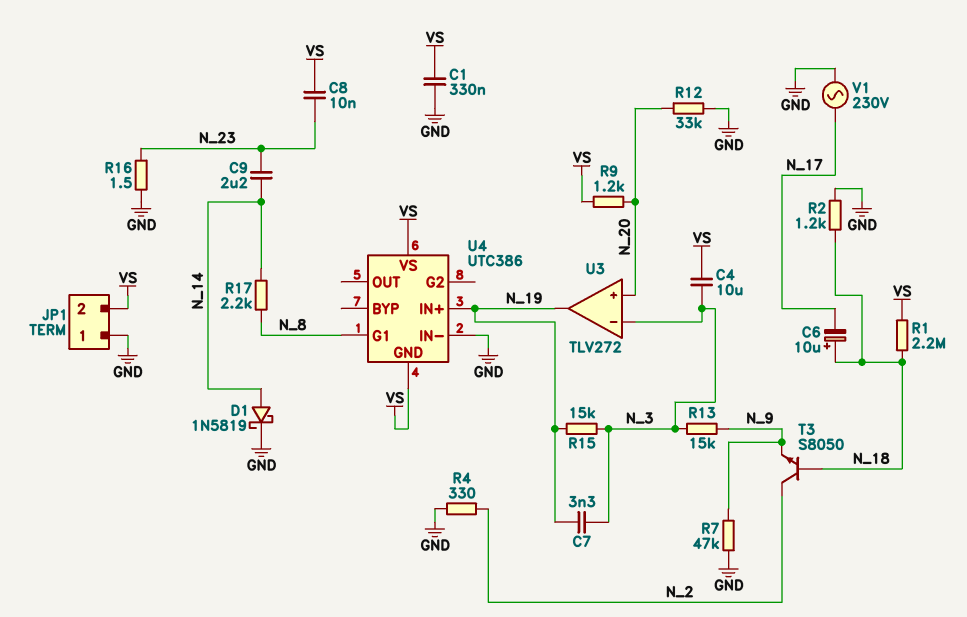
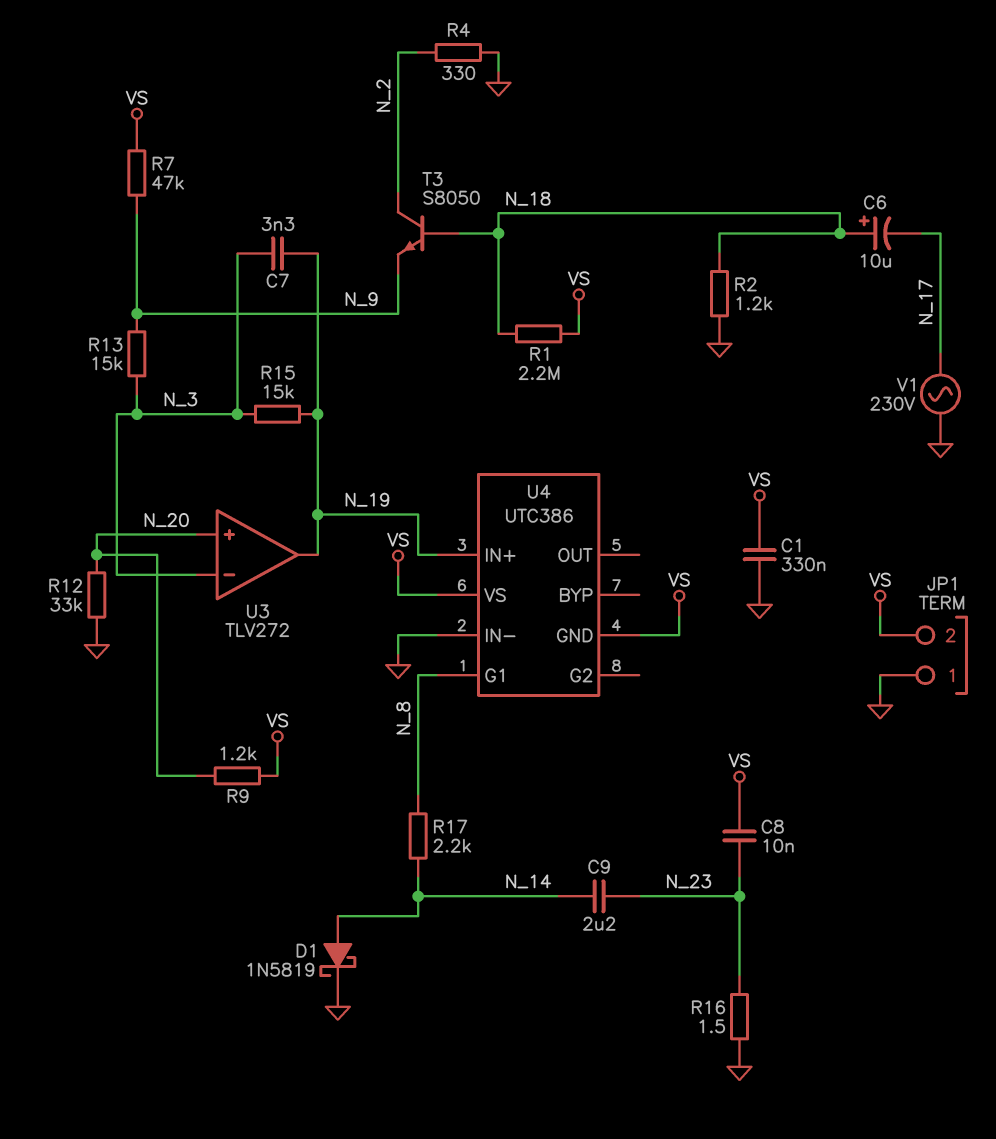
C4: 10uF (N_3, VS) -> none
R7: 47k (GND, N_9) -> 47k (N_9, VS)

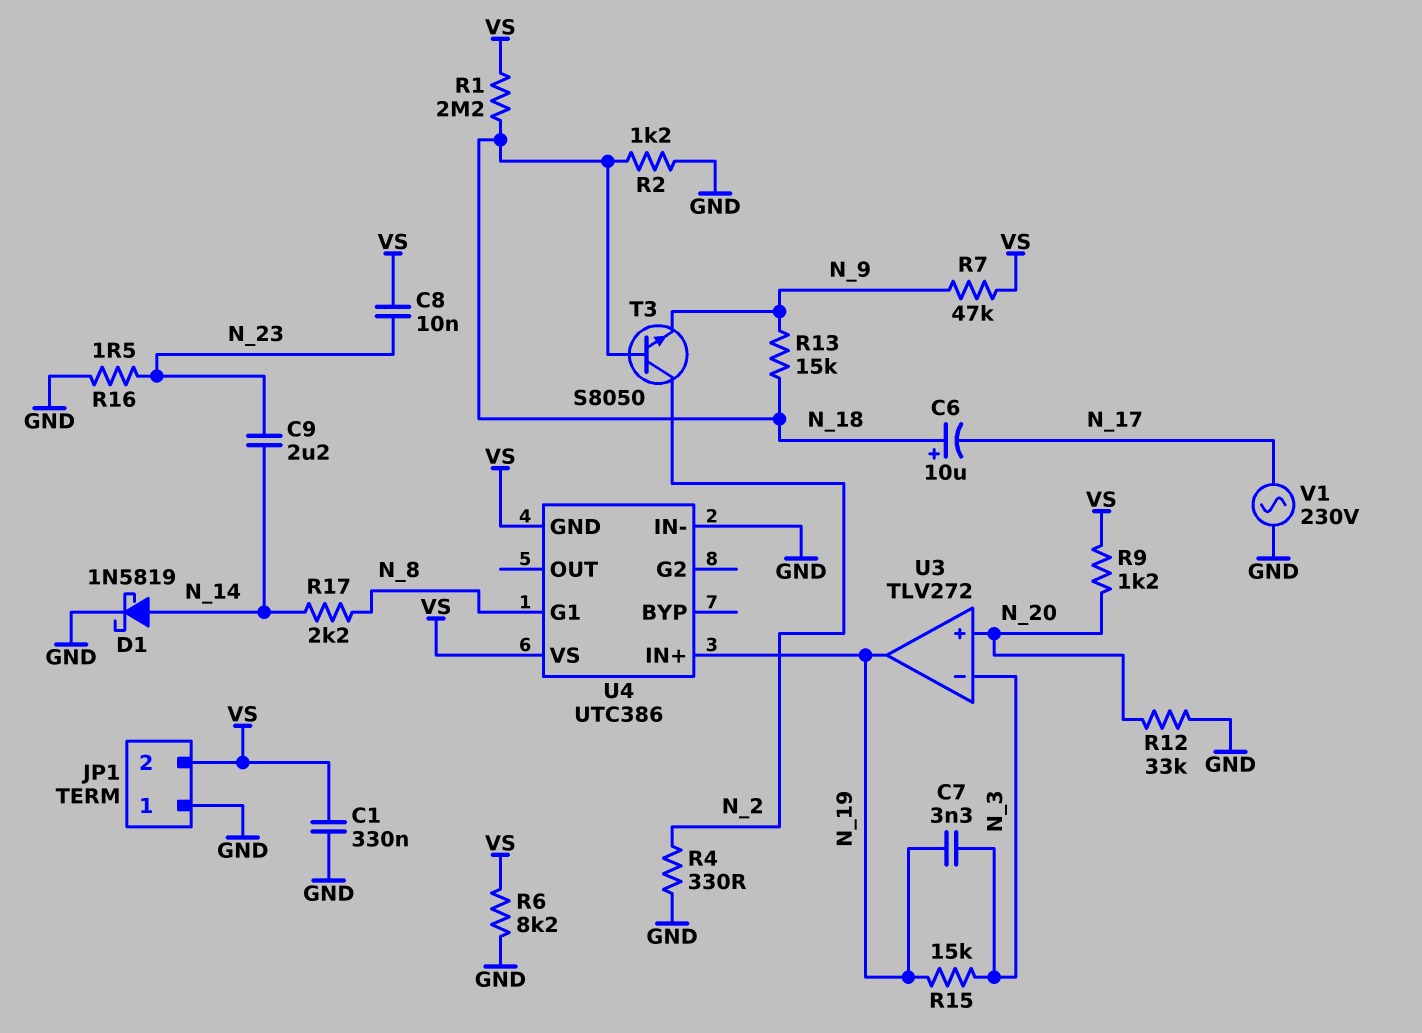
R6: none -> 8.2k (GND, VS)
R13: 15k (N_3, N_9) -> 15k (N_9, N_18)

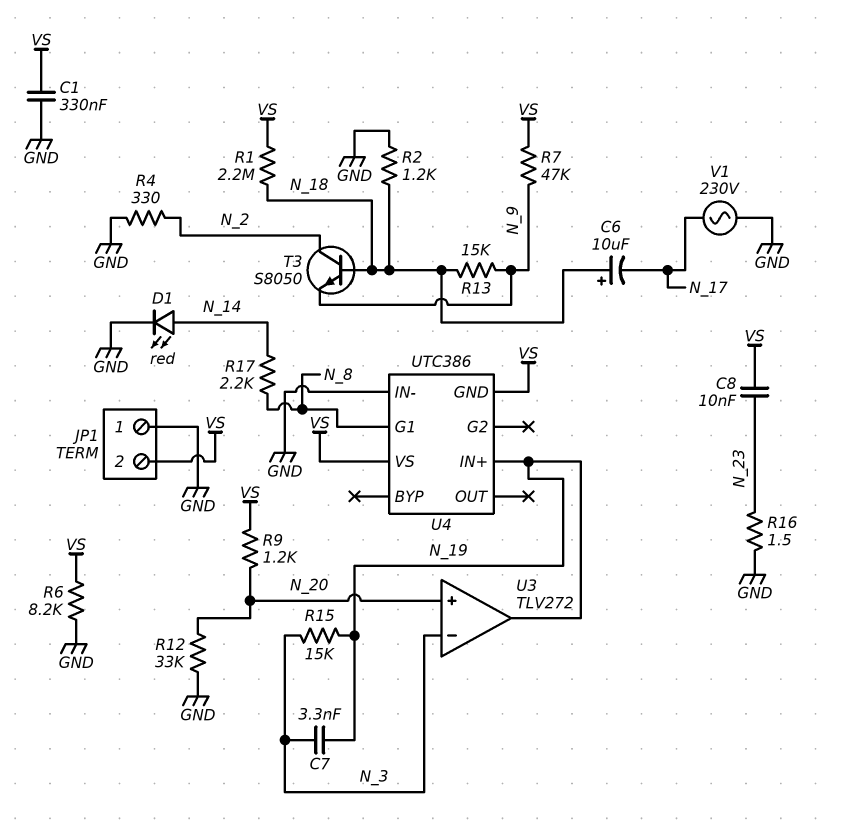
C9: 2.2uF (N_14, N_23) -> none
D1: schottky 1N5819 (A N_14, K GND) -> LED red (A N_14, K GND)

